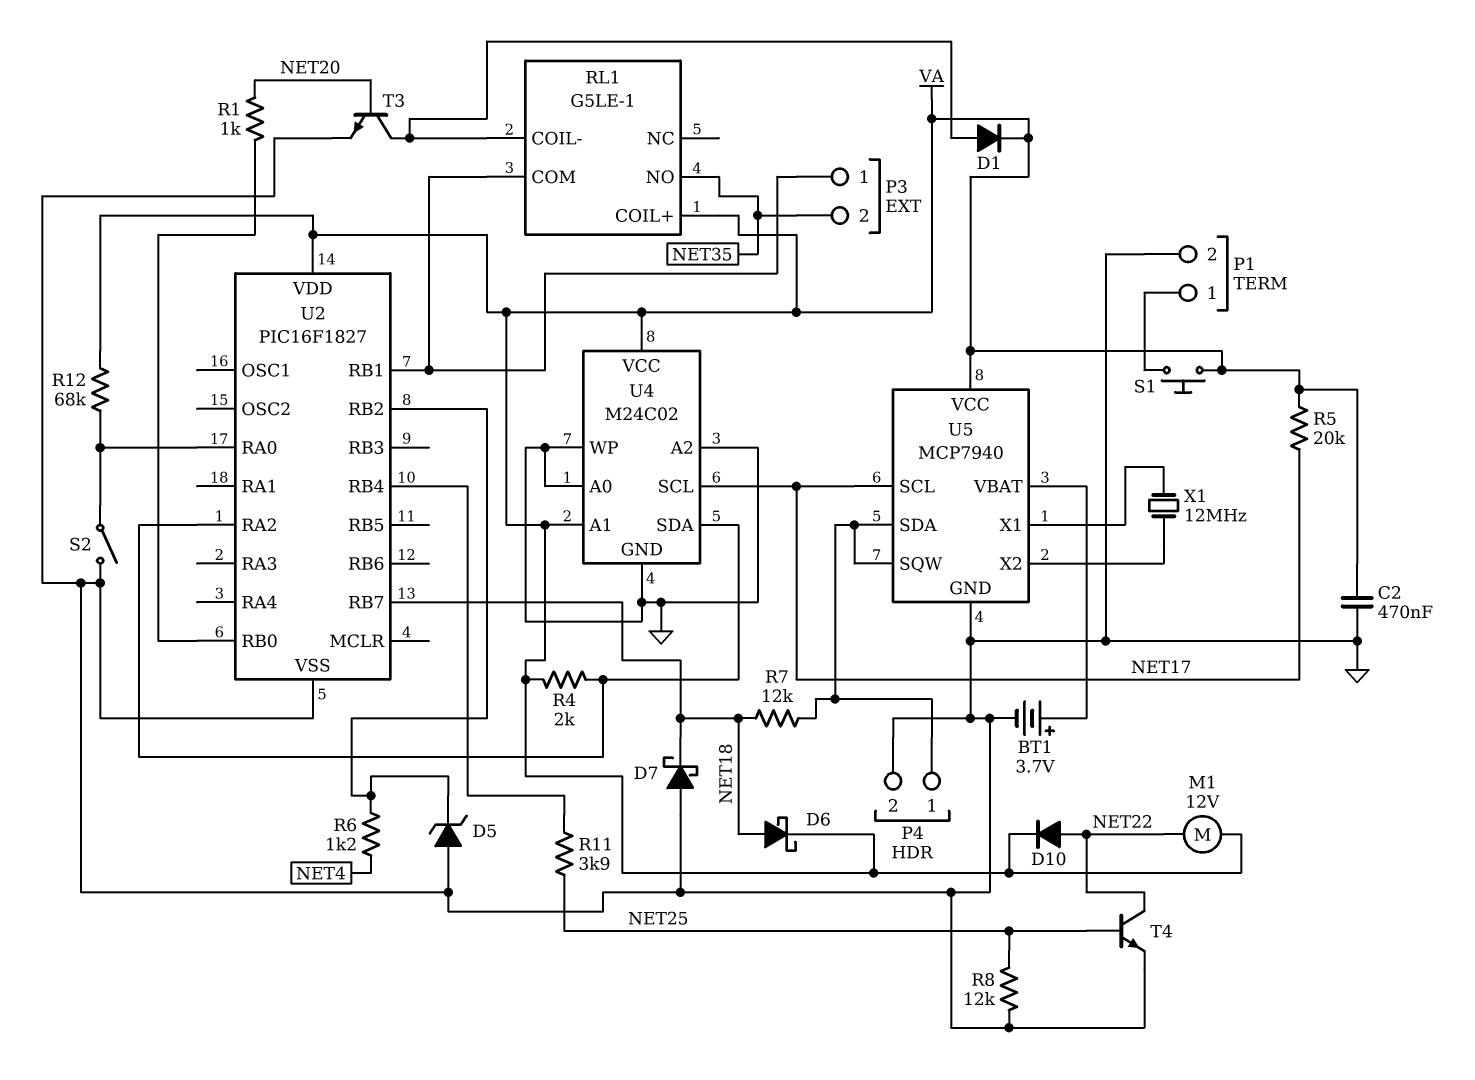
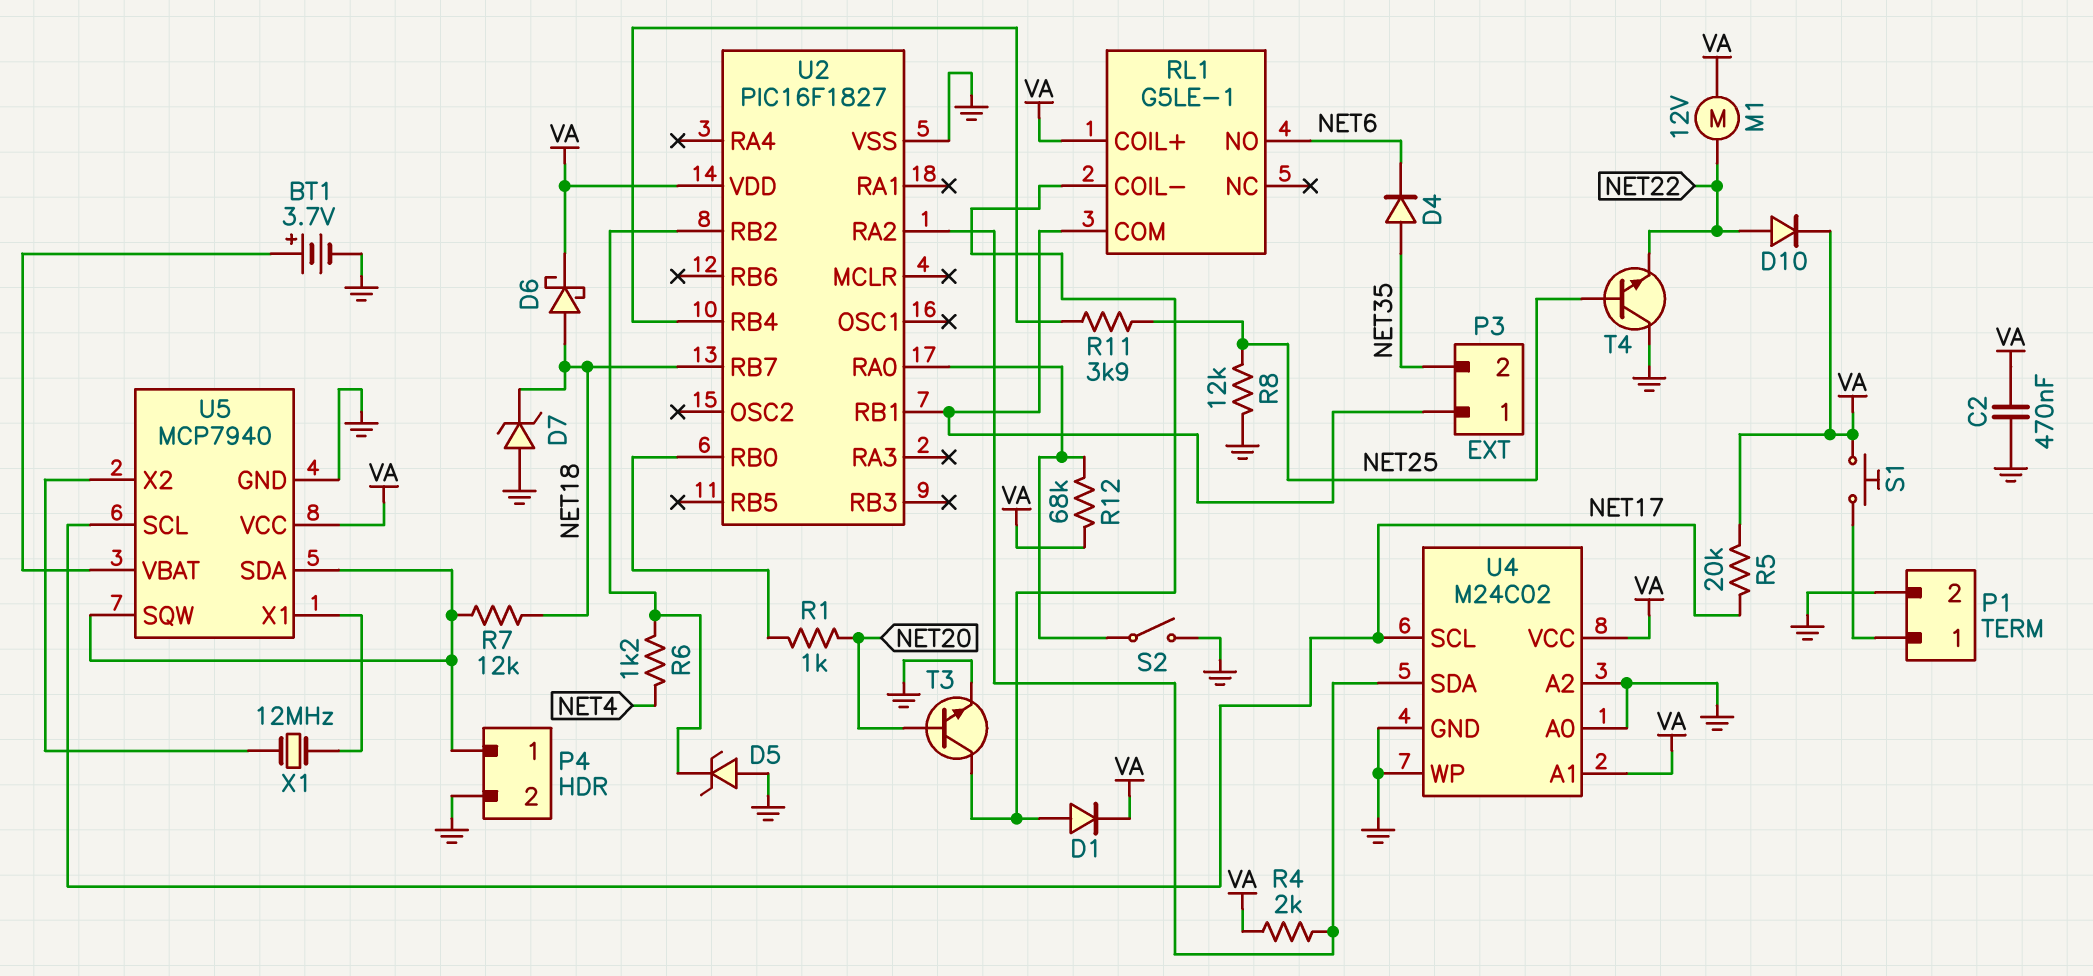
D4: none -> diode (A NET35, K NET6)
D7: schottky (A GND, K NET18) -> zener (A GND, K NET18)
RL1 pin NO: NET35 -> NET6
T4: NPN (B NET25, C NET22, E GND) -> NPN (B NET25, C GND, E NET22)

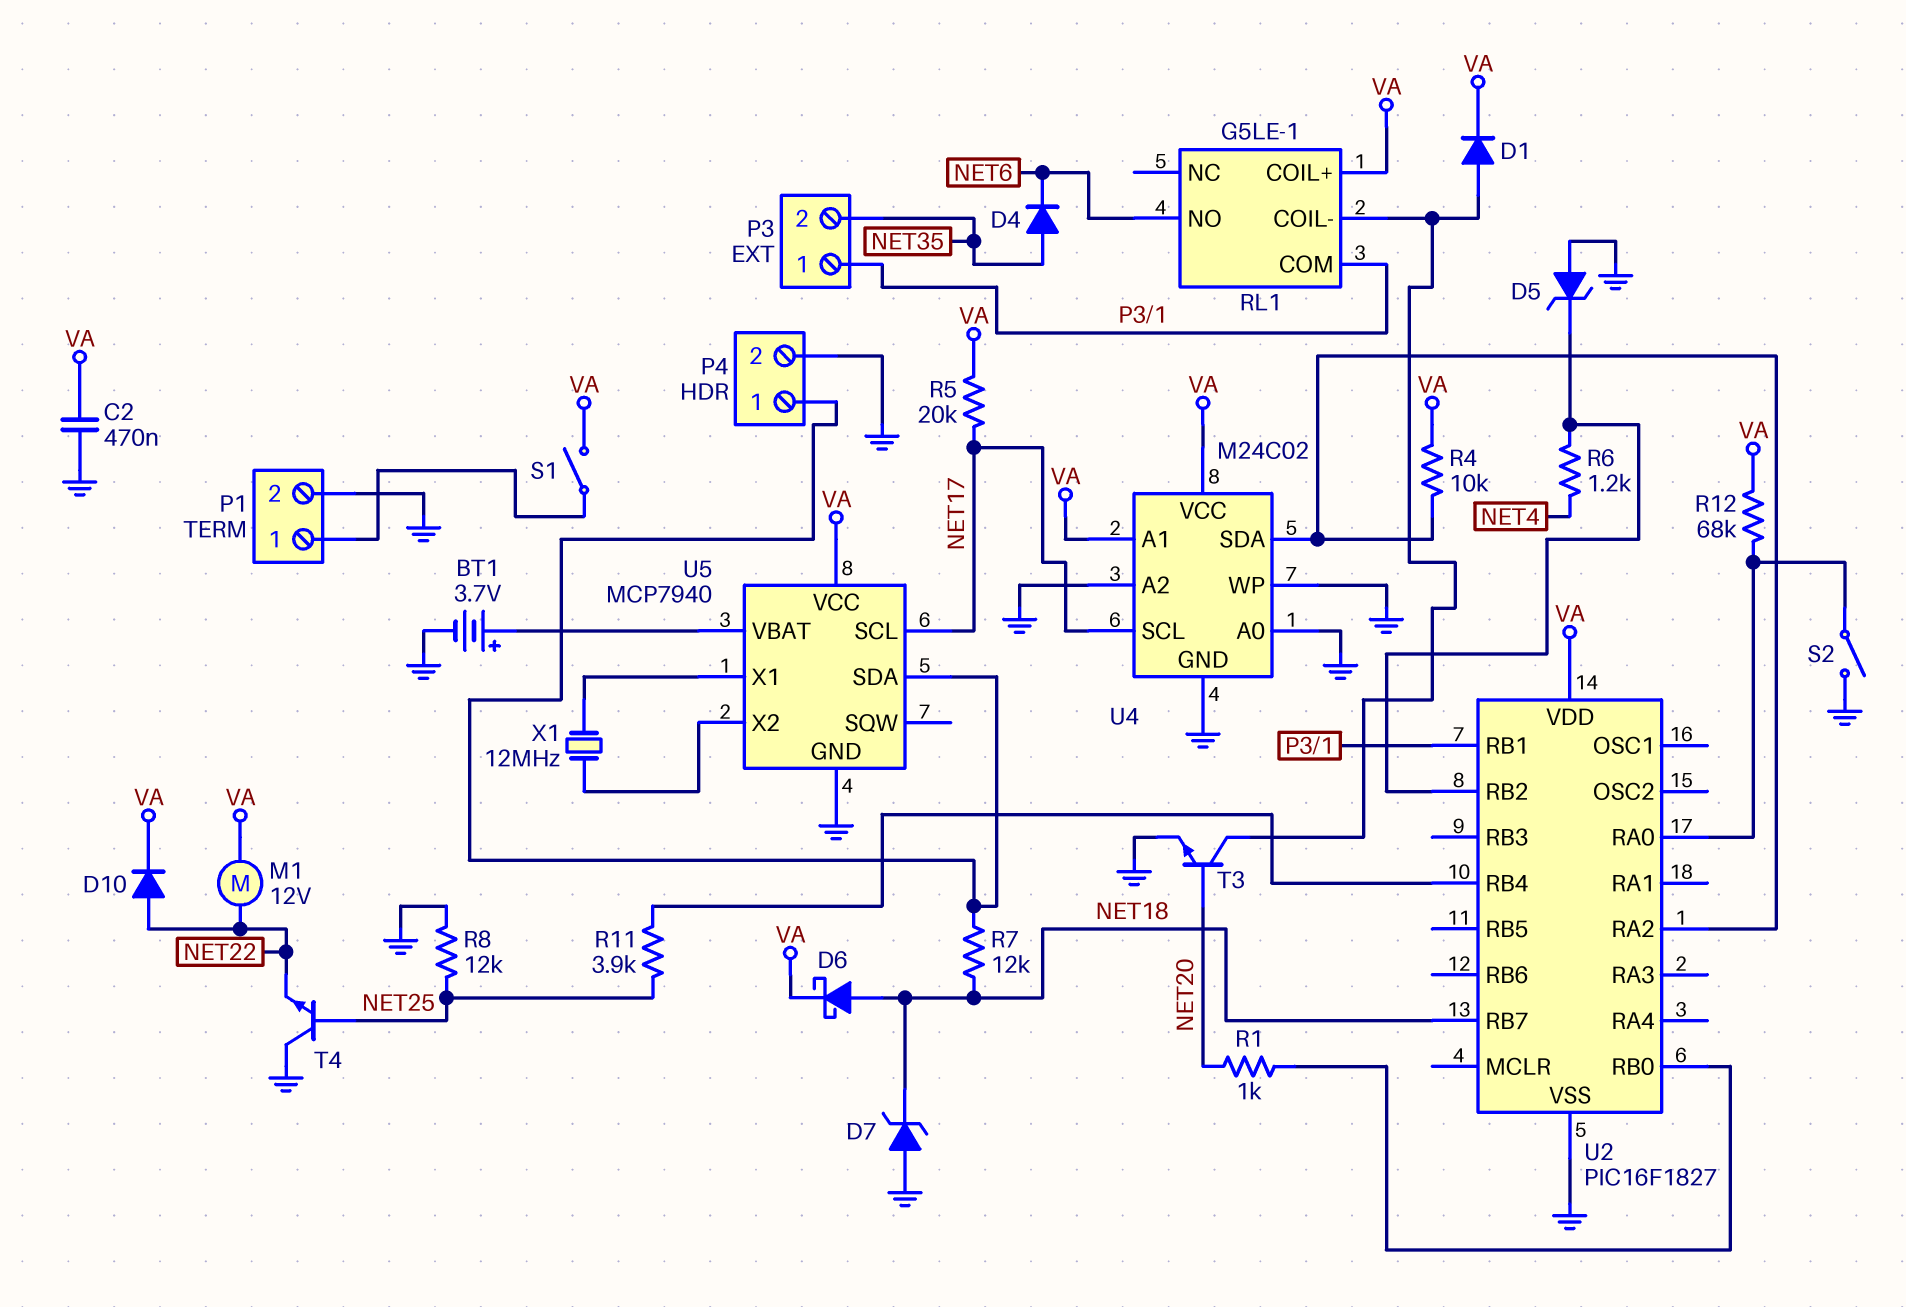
R4: 2k (U2/RA2, VA) -> 10k (U2/RA2, VA)
S1: button (P1/1, VA) -> switch (P1/1, VA)
U5 pin SQW: P4/1 -> none

